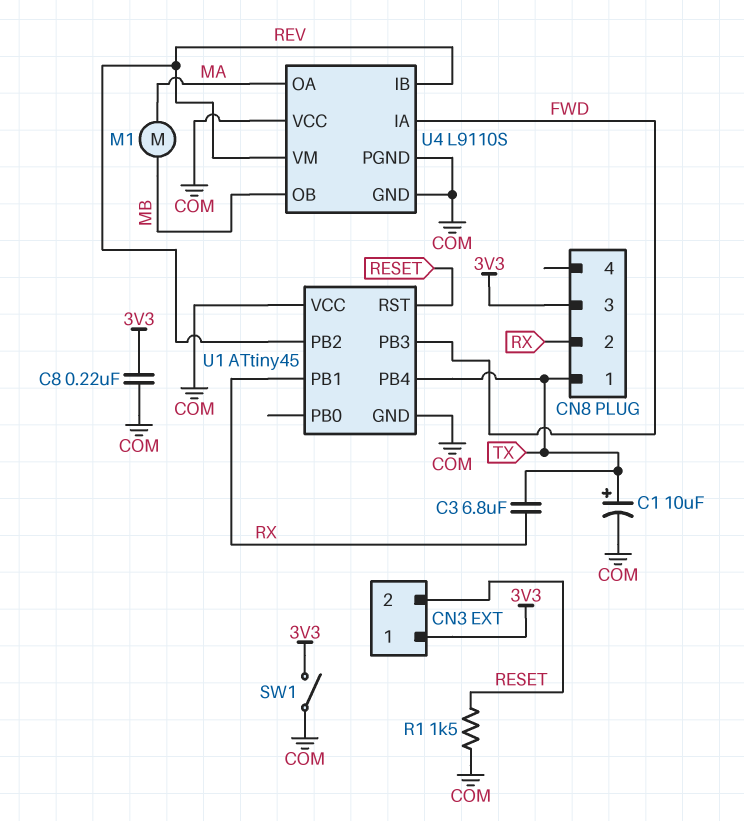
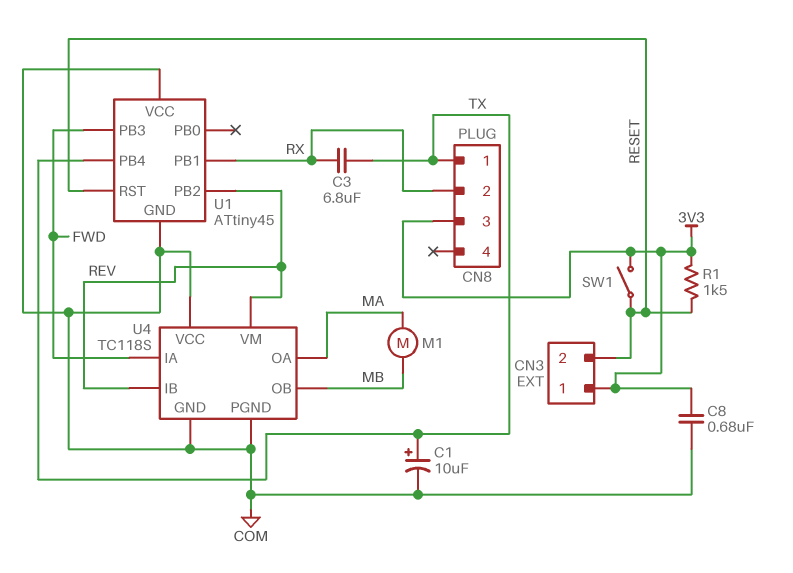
C8: 220nF (3V3, COM) -> 680nF (3V3, COM)
R1: 1.5k (COM, RESET) -> 1.5k (3V3, RESET)
SW1: switch (3V3, COM) -> switch (3V3, RESET)
U4: L9110S -> TC118S

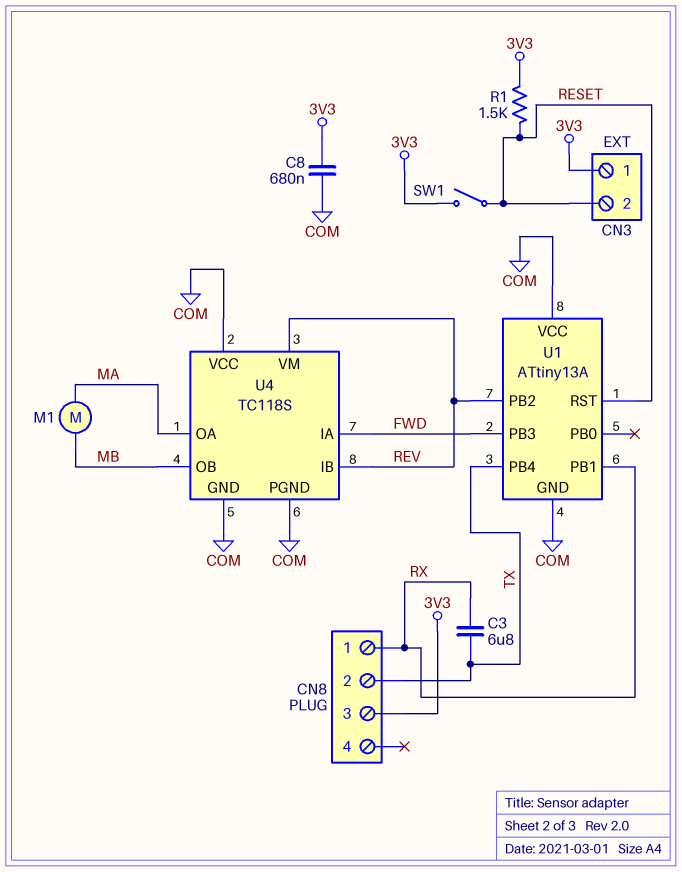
C1: 10uF (plus TX, minus COM) -> none
CN8 pin 1: TX -> RX
CN8 pin 2: RX -> TX
U1: ATtiny45 -> ATtiny13A

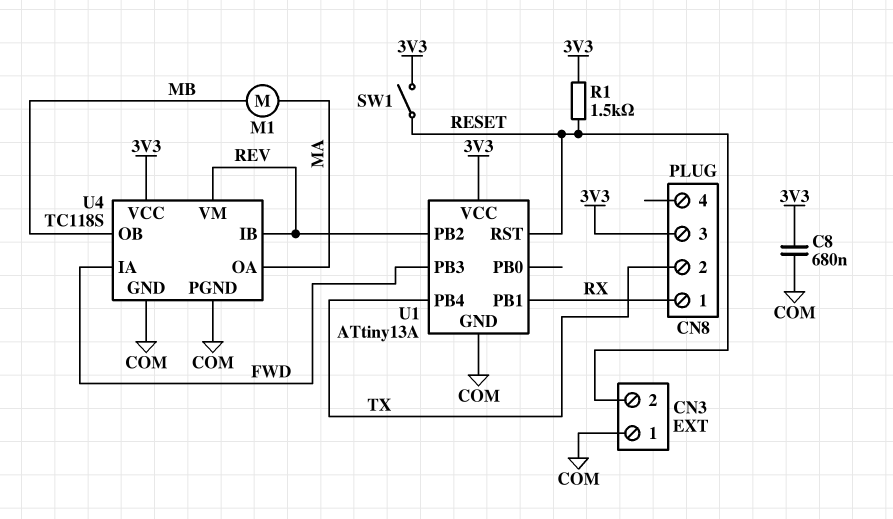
C3: 6.8uF (RX, TX) -> none
CN3 pin 1: 3V3 -> COM
U1 pin VCC: COM -> 3V3
U4 pin VCC: COM -> 3V3

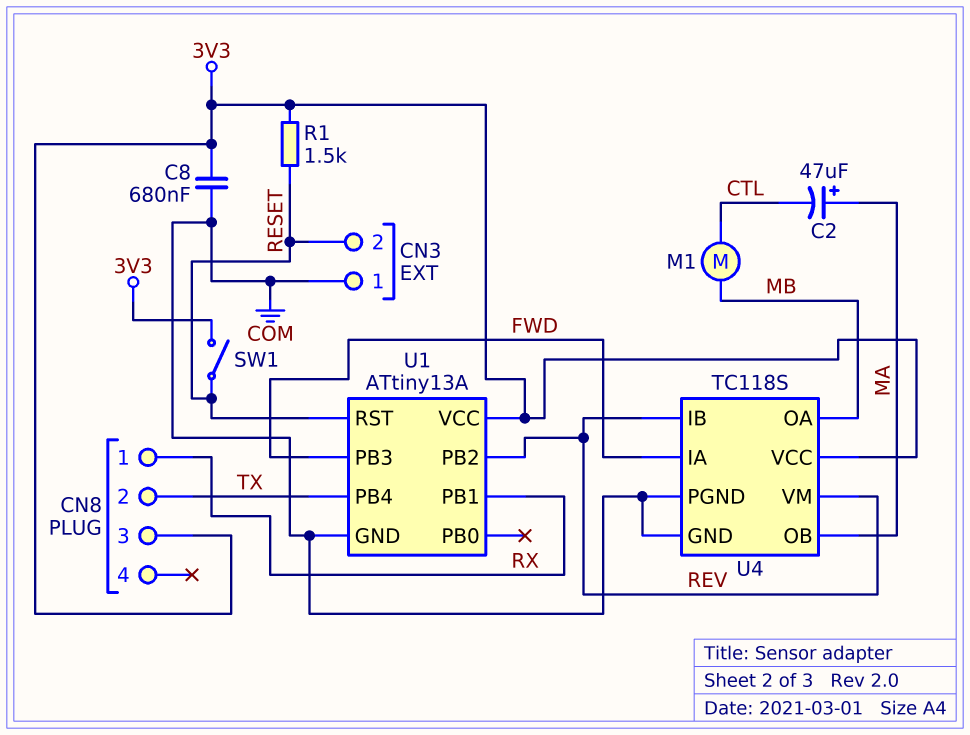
C2: none -> 47uF (plus MA, minus CTL)
M1: motor (MA, MB) -> motor (CTL, MB)
U4 pin OA: MA -> MB
U4 pin OB: MB -> MA

